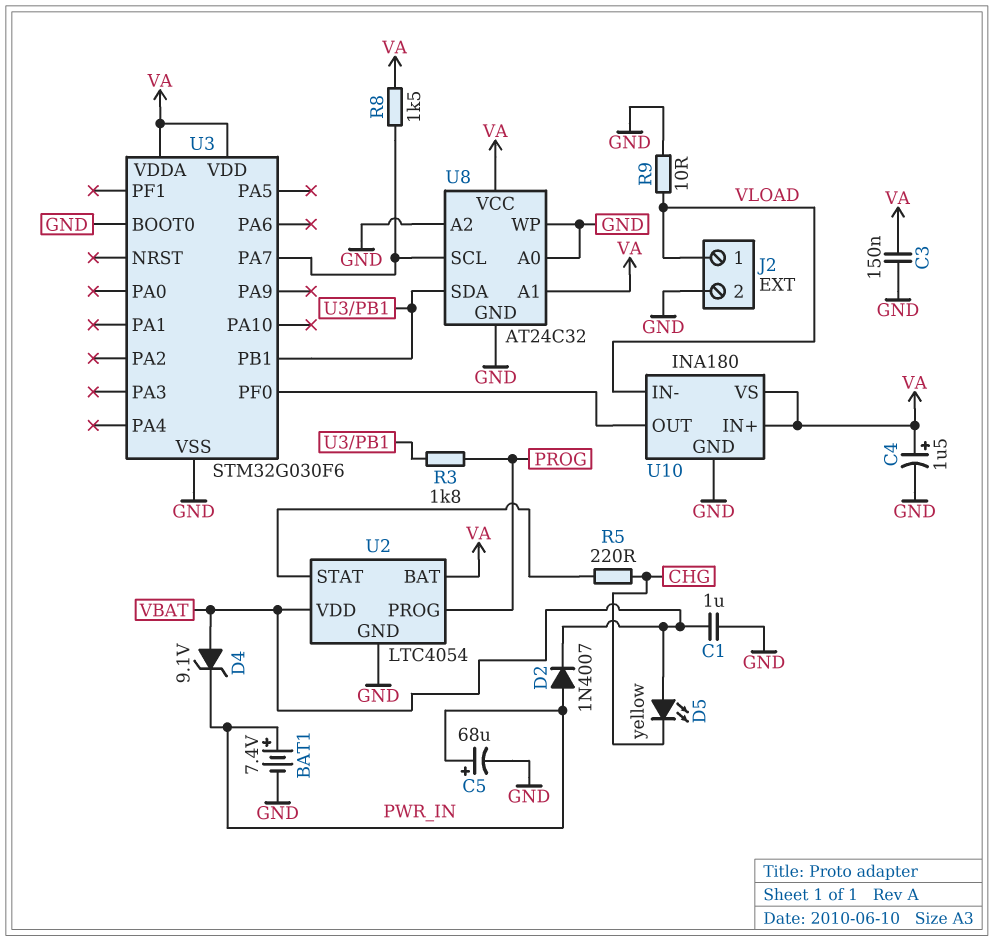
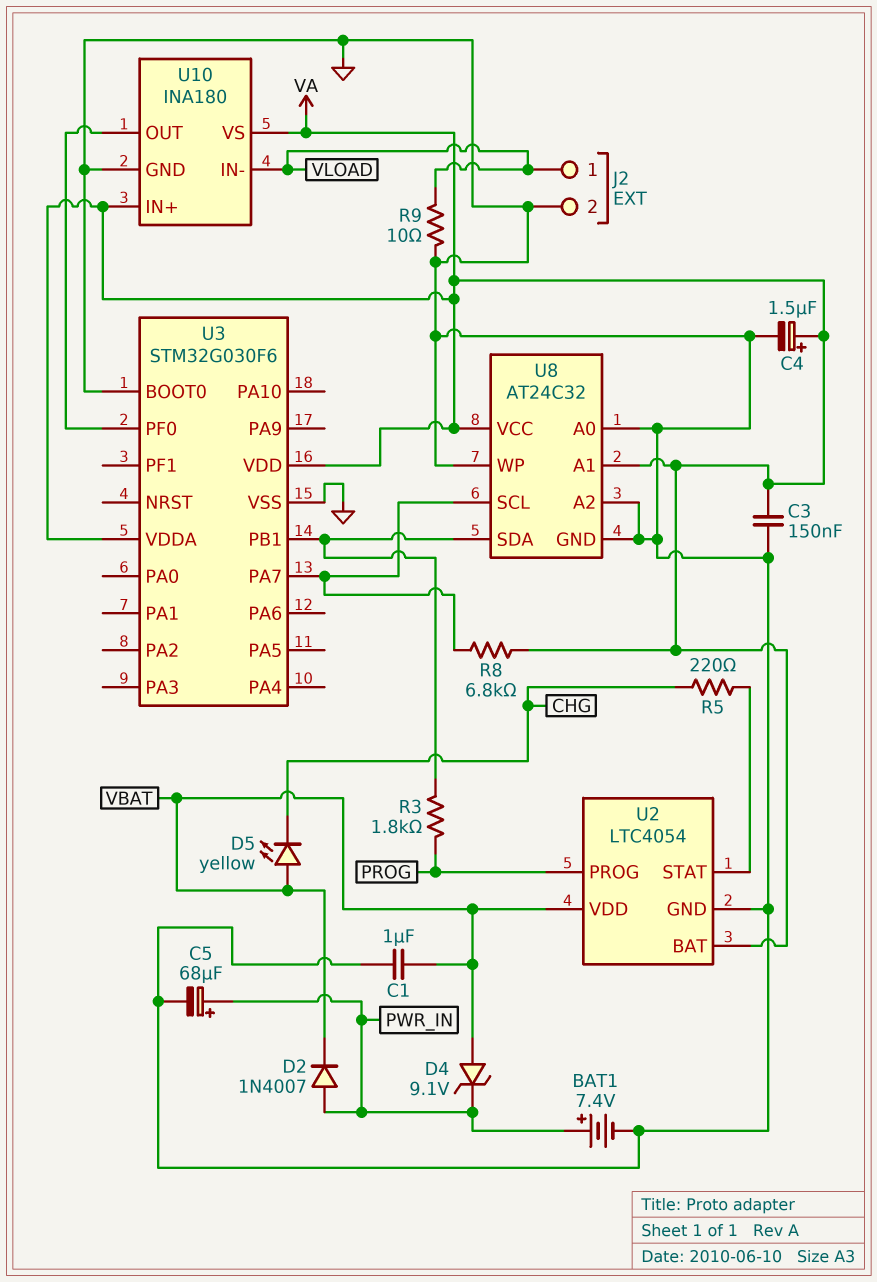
R8: 1.5k (U3/PA7, VA) -> 6.8k (U3/PA7, VA)

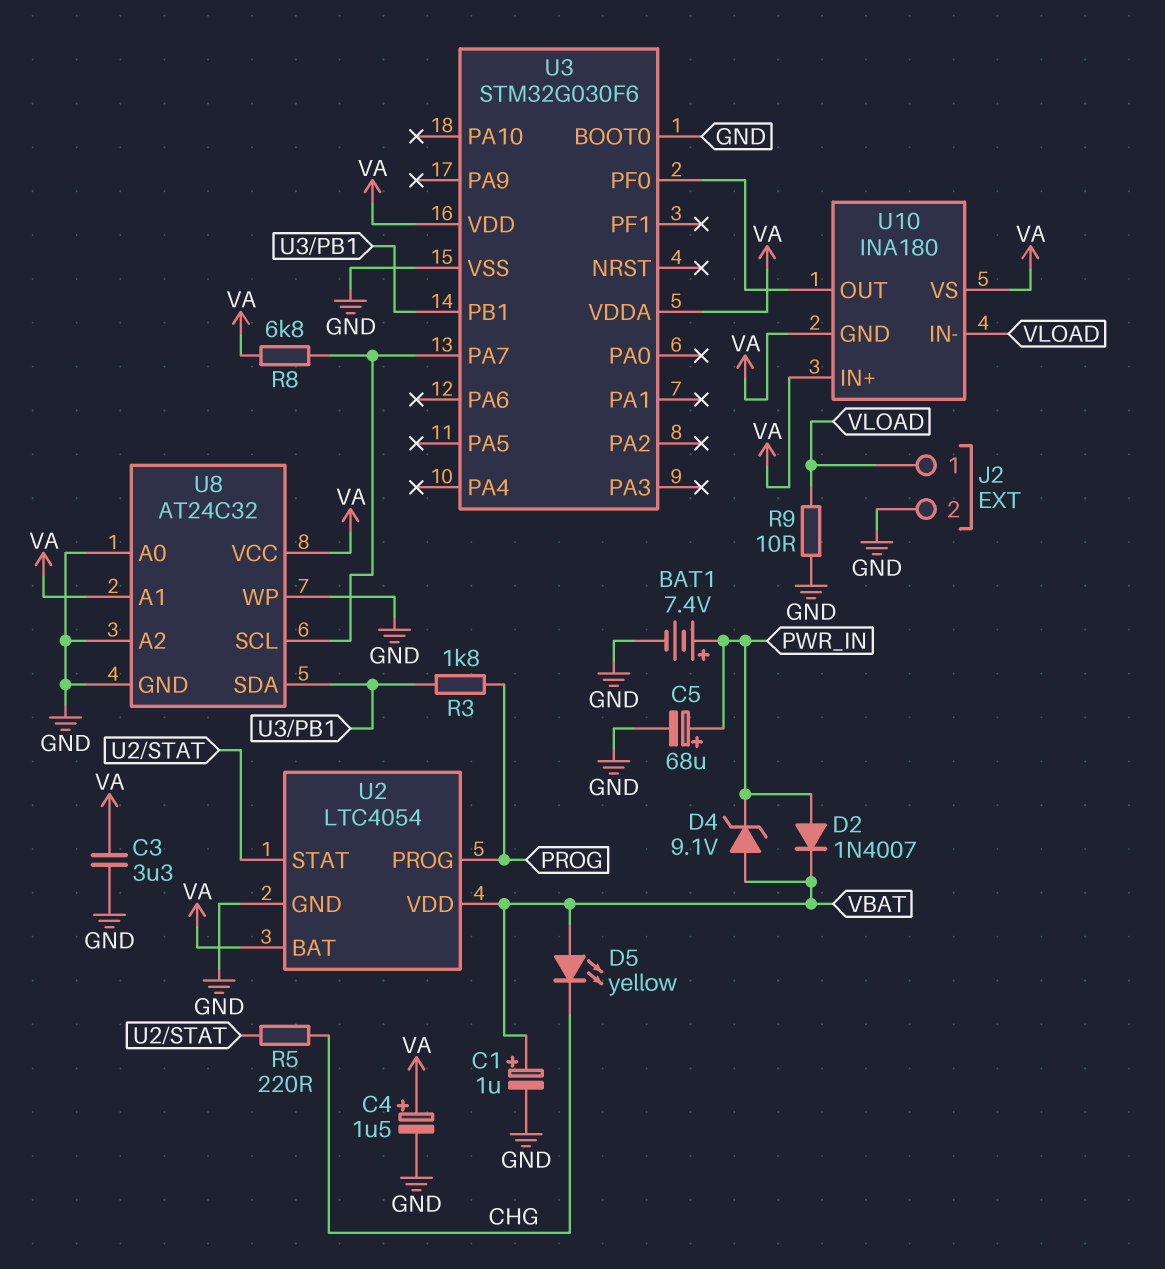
C1: 1uF (GND, VBAT) -> 1uF (plus VBAT, minus GND)
C3: 150nF (GND, VA) -> 3.3uF (GND, VA)
U10 pin GND: GND -> VA

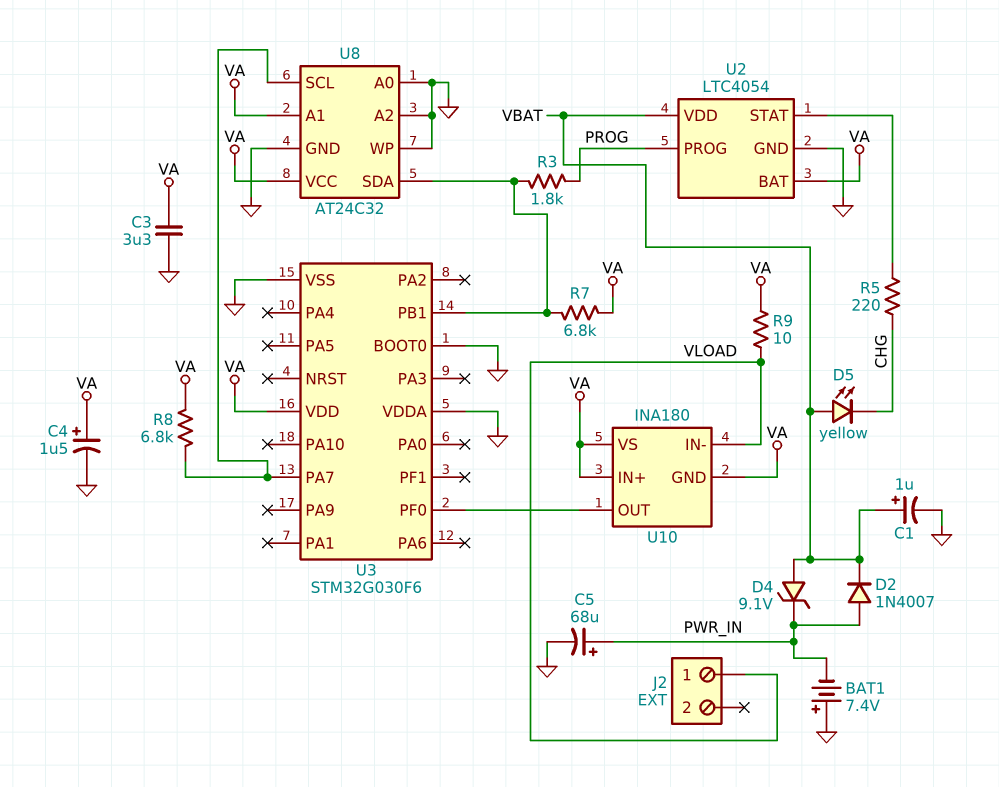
BAT1: 7.4V (plus PWR_IN, minus GND) -> 7.4V (plus GND, minus PWR_IN)
J2 pin 2: GND -> none
R7: none -> 6.8k (U3/PB1, VA)
R9: 10 (GND, VLOAD) -> 10 (VA, VLOAD)
U3 pin VDDA: VA -> GND

